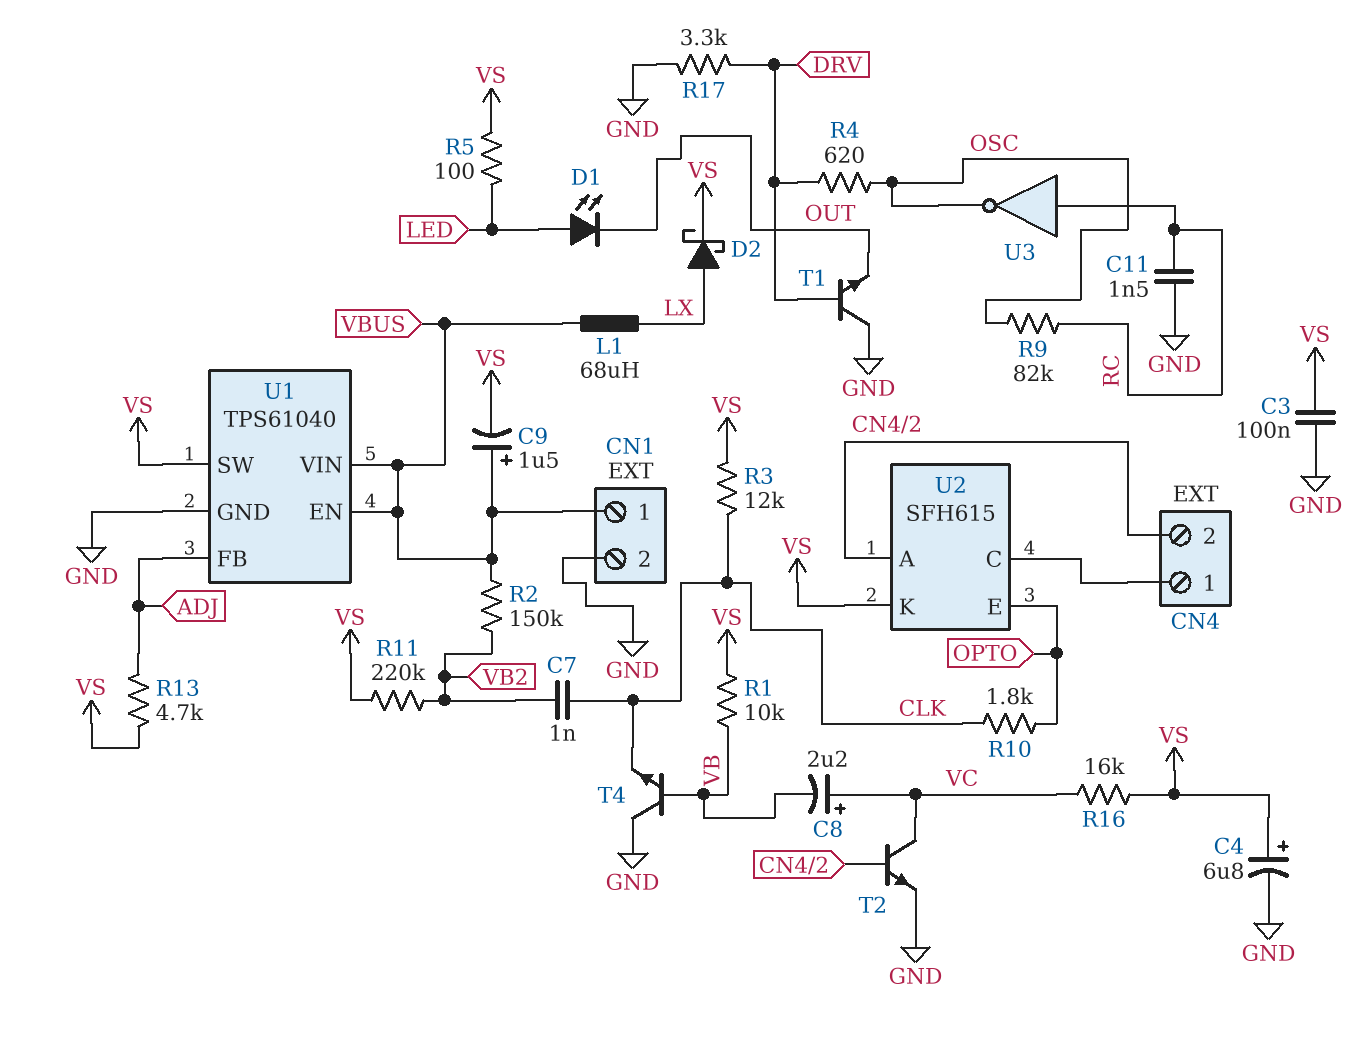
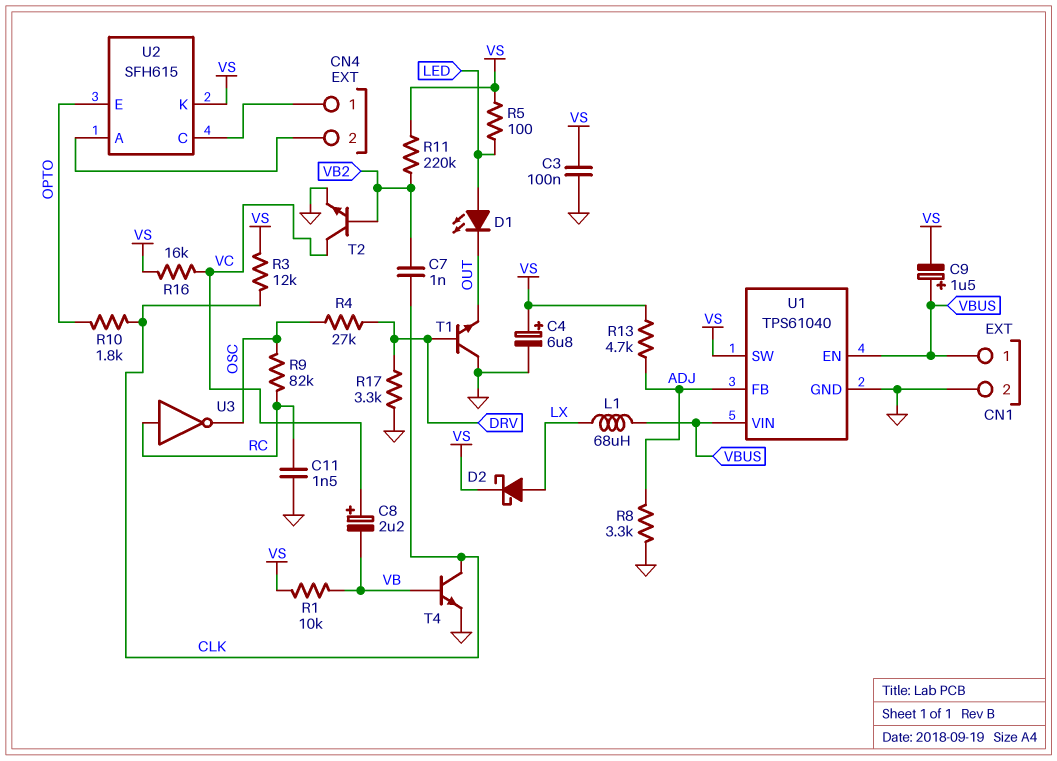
R2: 150k (VB2, VBUS) -> none
R4: 620 (DRV, OSC) -> 27k (DRV, OSC)
R8: none -> 3.3k (ADJ, GND)
T2: NPN (B CN4/2, C VC, E GND) -> NPN (B VB2, C VC, E GND)
T4: NPN (B VB, C GND, E CLK) -> NPN (B VB, C CLK, E GND)

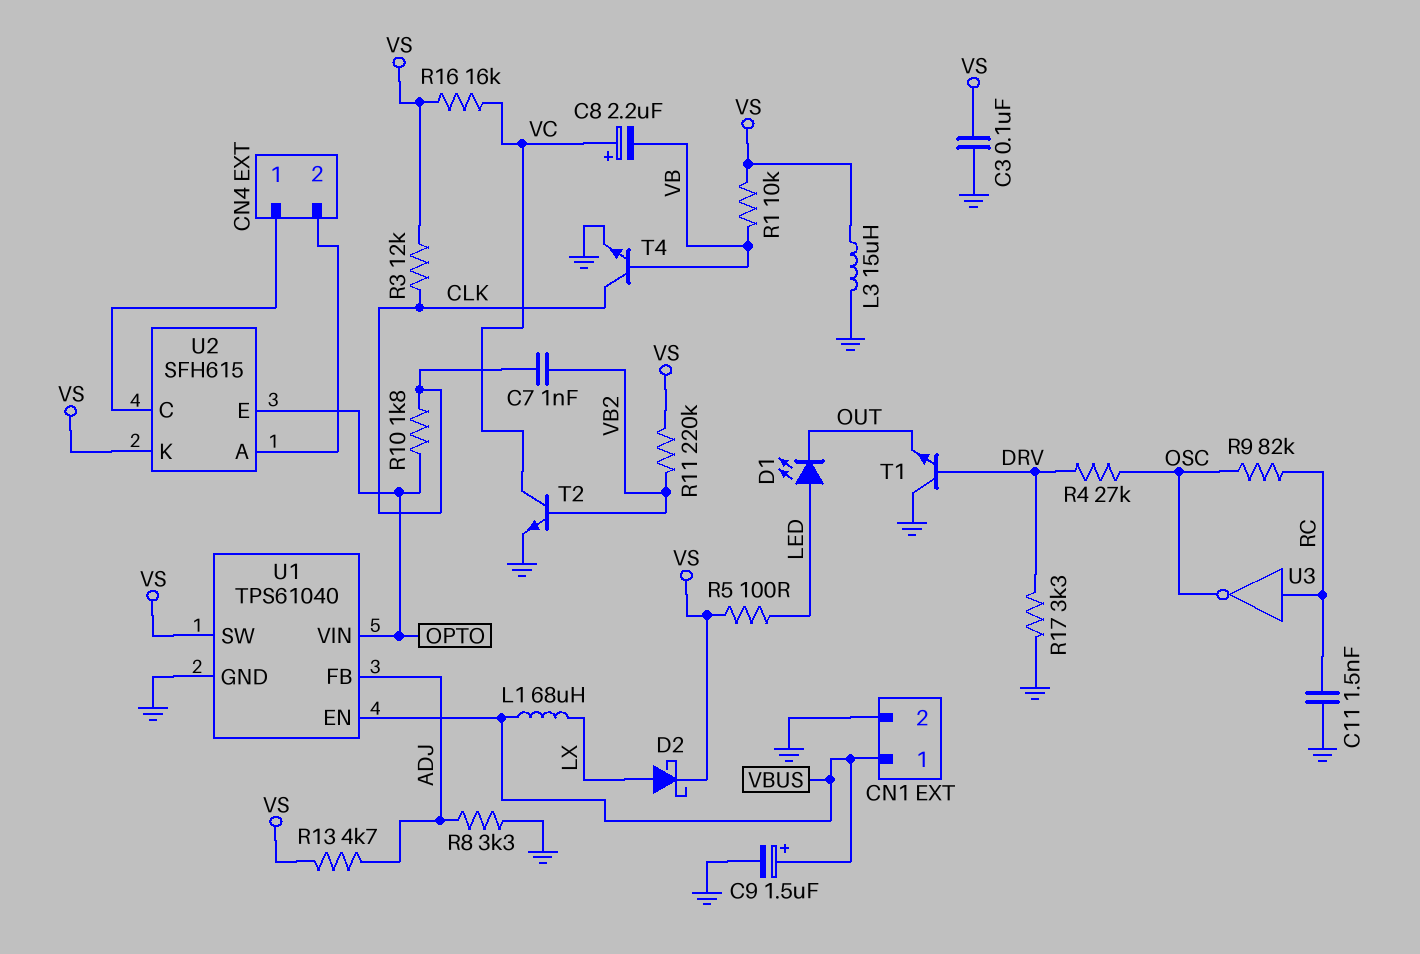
C4: 6.8uF (plus VS, minus GND) -> none
C9: 1.5uF (plus VBUS, minus VS) -> 1.5uF (plus VBUS, minus GND)
L3: none -> 15uH (GND, VS)
U1 pin VIN: VBUS -> OPTO

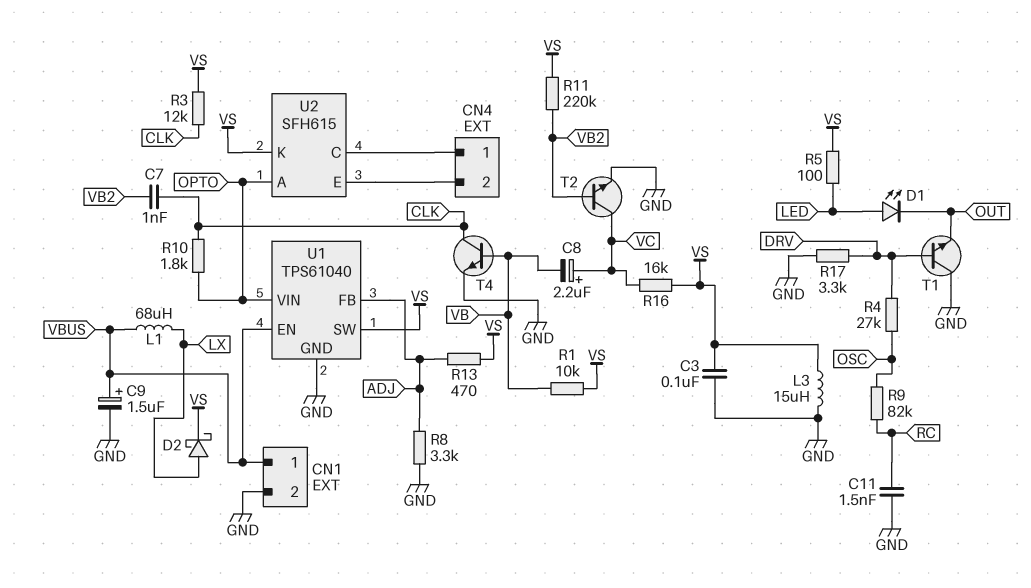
R13: 4.7k (ADJ, VS) -> 470 (ADJ, VS)
U2 pin A: CN4/2 -> OPTO
U2 pin E: OPTO -> CN4/2
U3: NOT (in RC, out OSC) -> none

